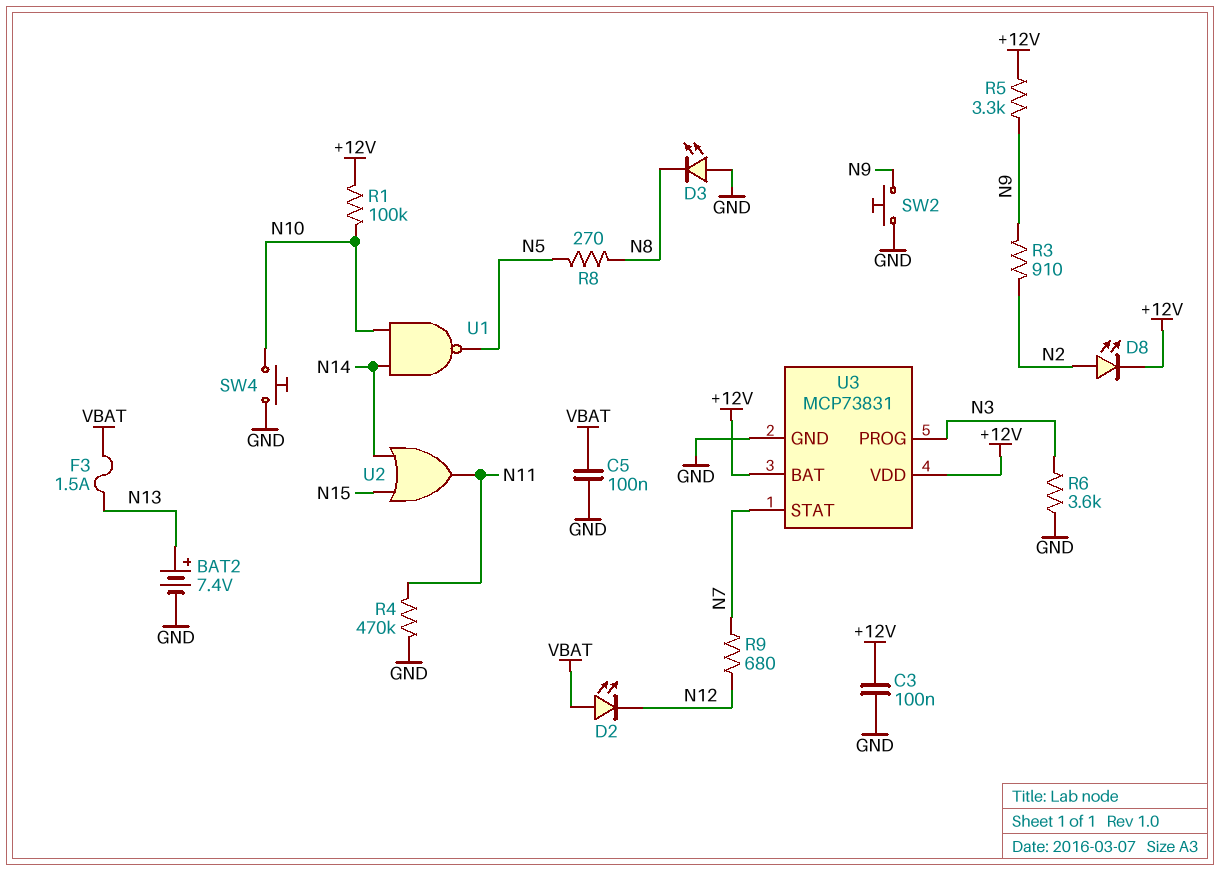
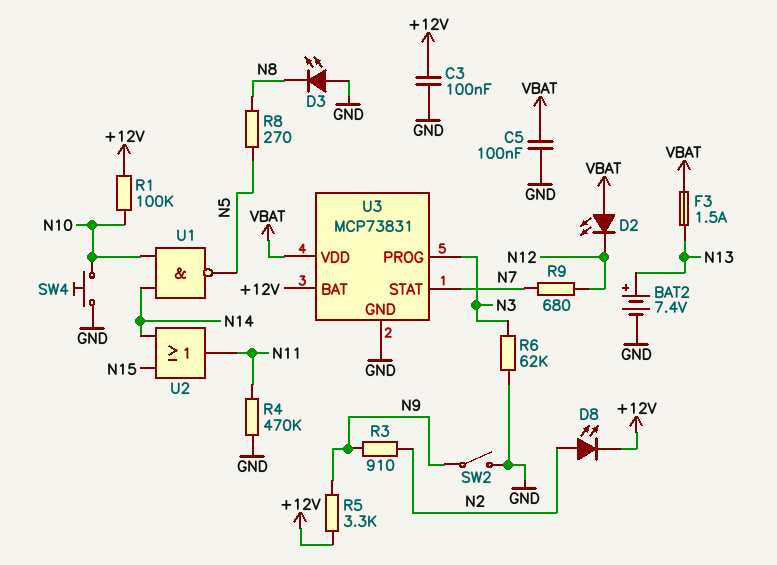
R6: 3.6k (GND, N3) -> 62k (GND, N3)
SW2: button (GND, N9) -> switch (GND, N9)
U3 pin VDD: +12V -> VBAT

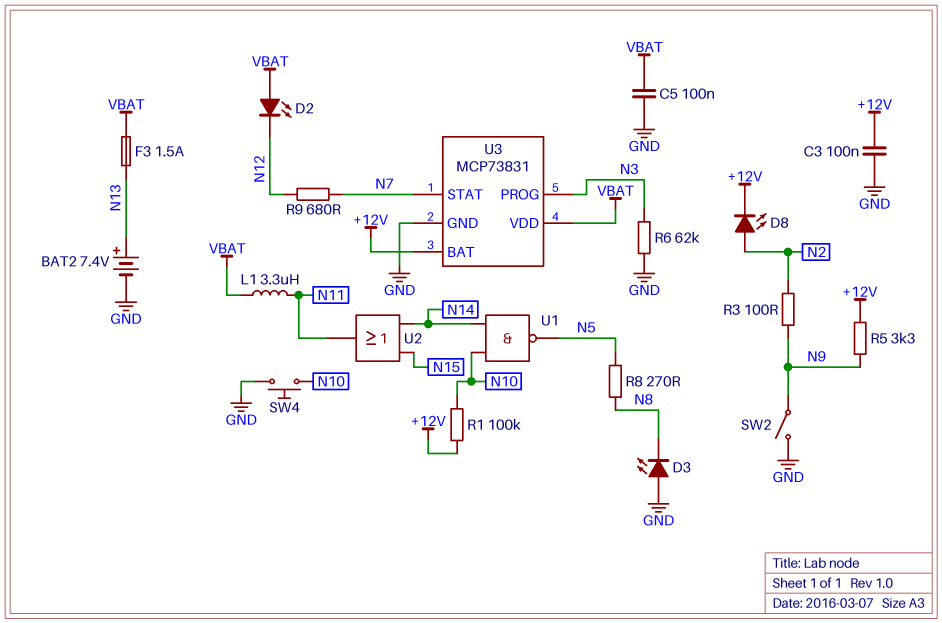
L1: none -> 3.3uH (N11, VBAT)
R3: 910 (N2, N9) -> 100 (N2, N9)
R4: 470k (GND, N11) -> none

